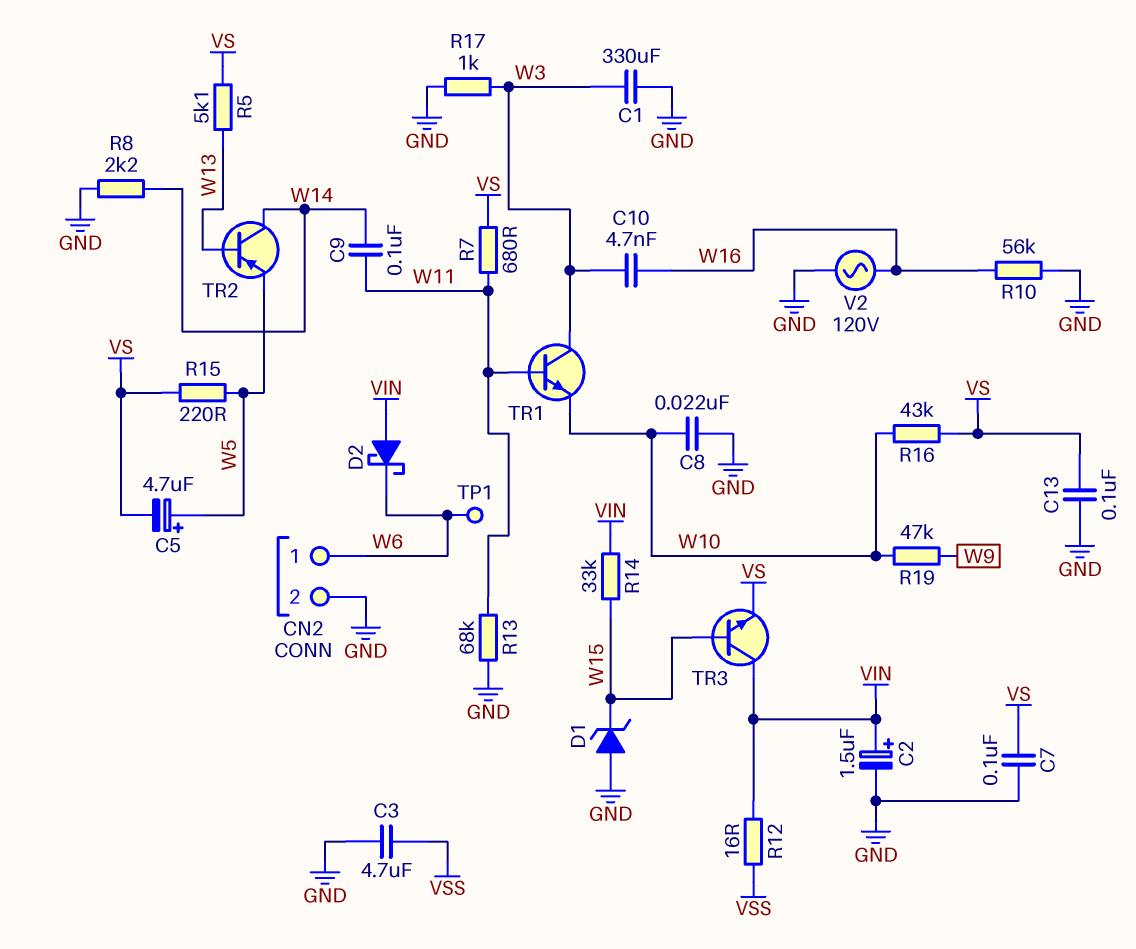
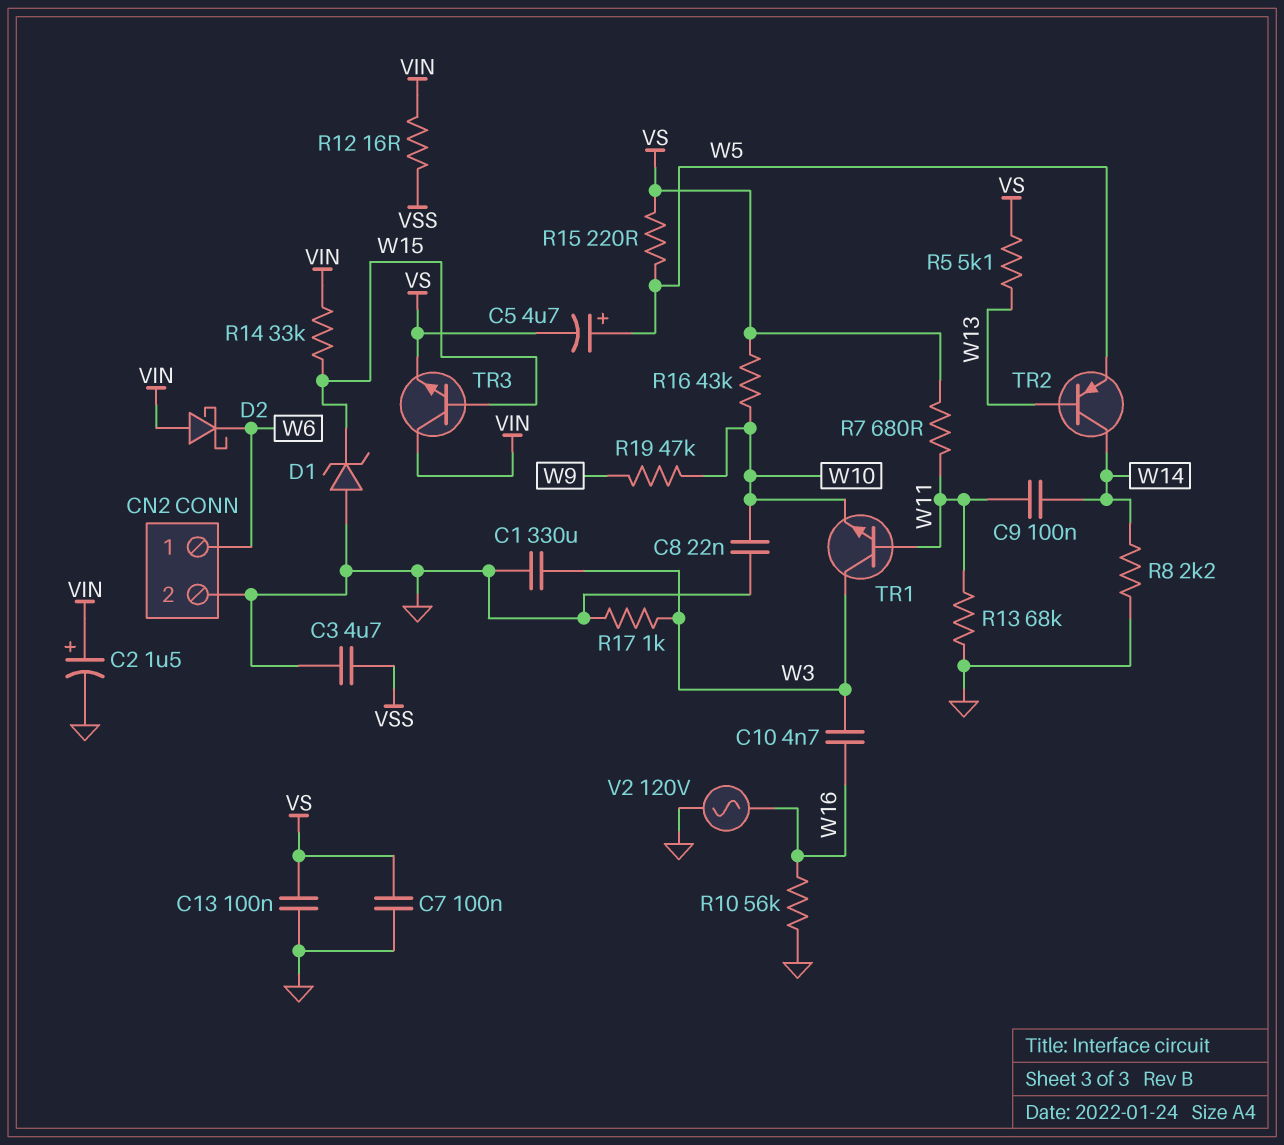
TP1: test point (W6) -> none

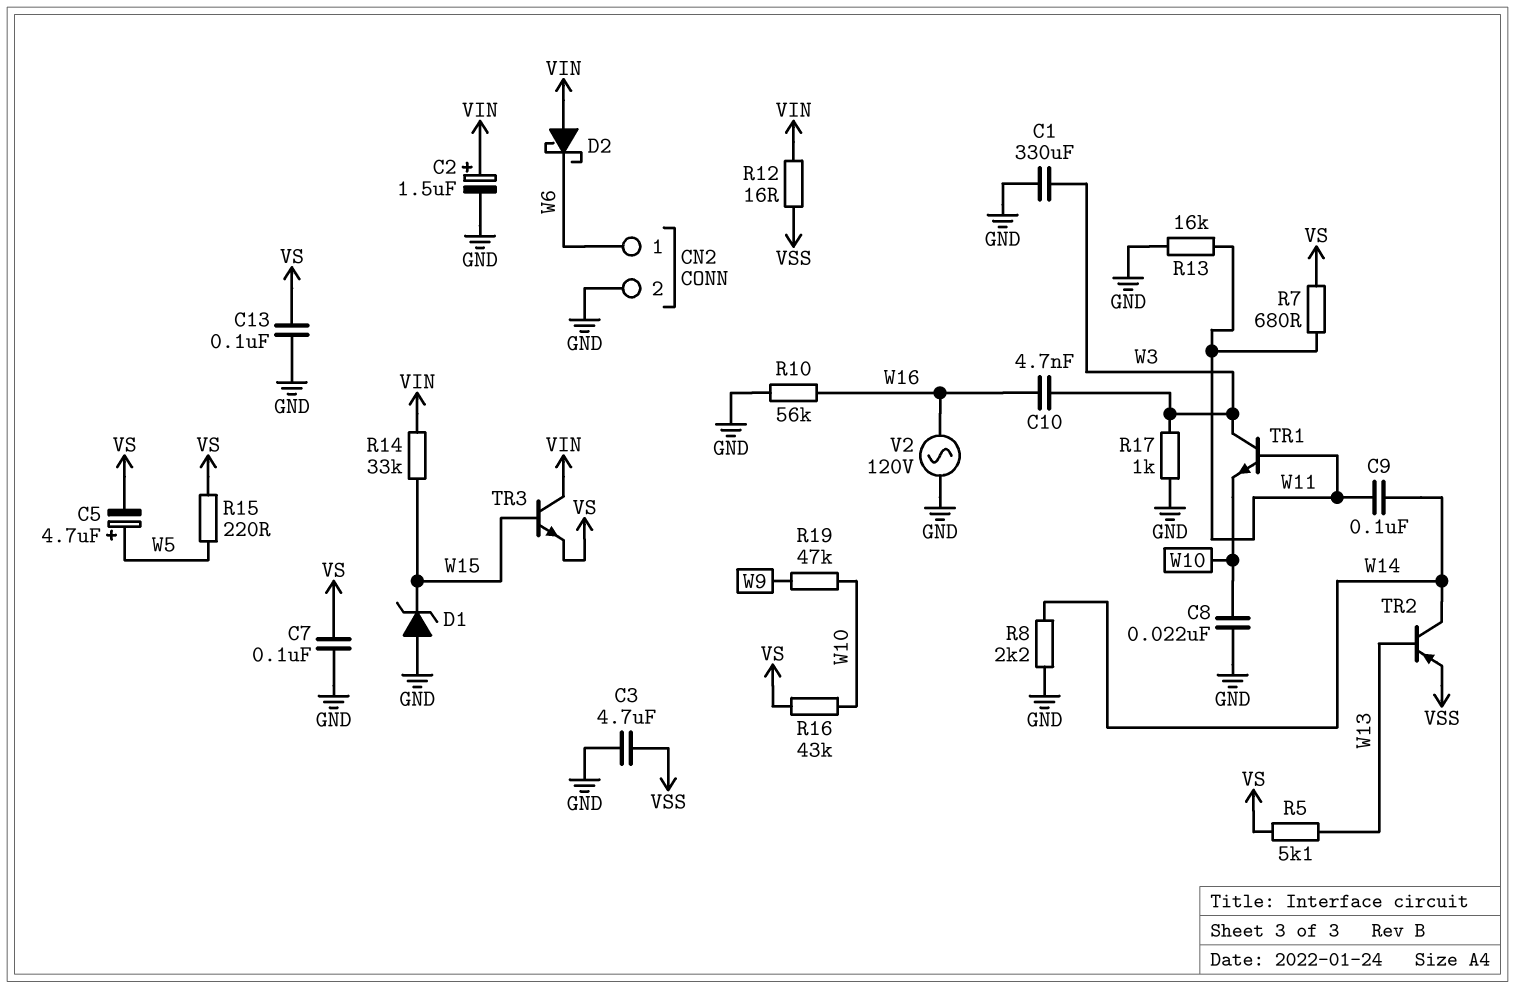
R13: 68k (GND, W11) -> 16k (GND, W11)
TR2: PNP (B W13, C W14, E W5) -> PNP (B W13, C W14, E VSS)

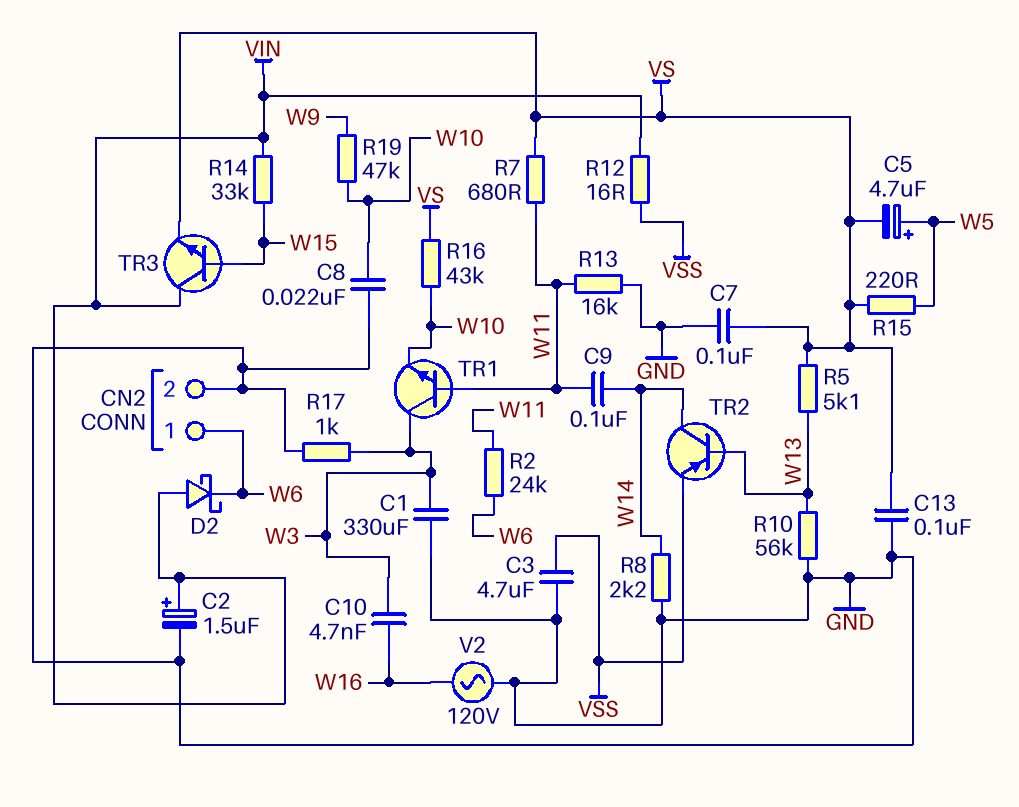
D1: zener (A GND, K W15) -> none
R2: none -> 24k (W6, W11)
R10: 56k (GND, W16) -> 56k (GND, W13)

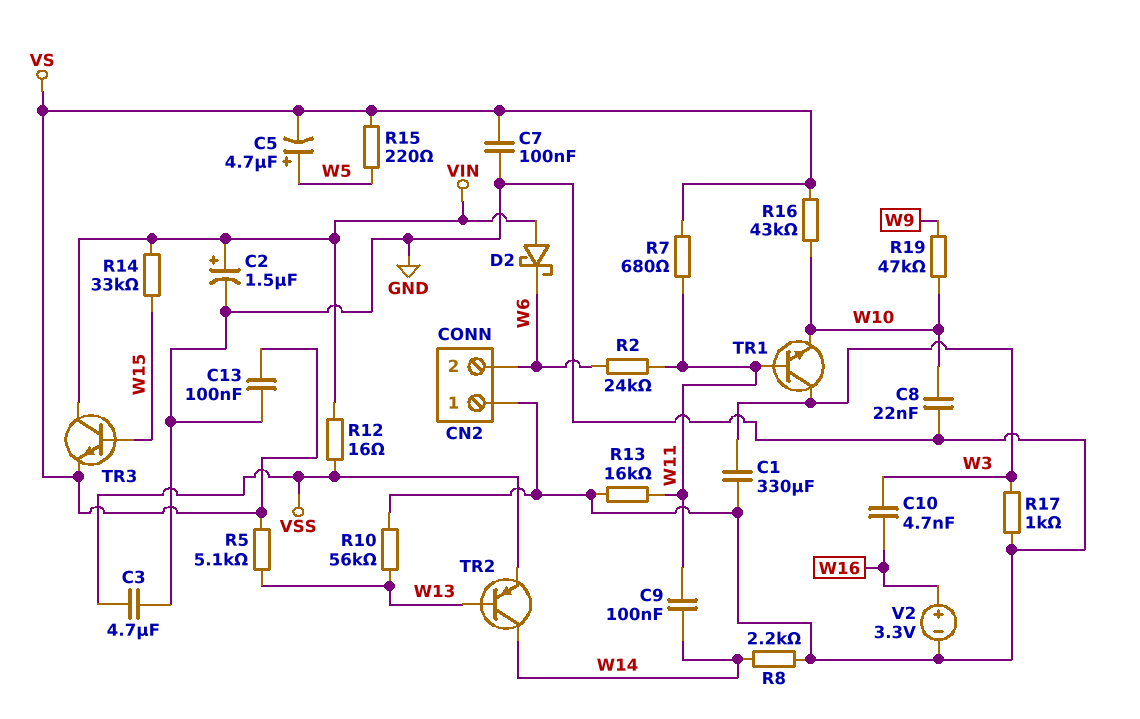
CN2 pin 1: W6 -> GND
CN2 pin 2: GND -> W6
V2: AC 120V (GND, W16) -> 3.3V (plus W16, minus GND)

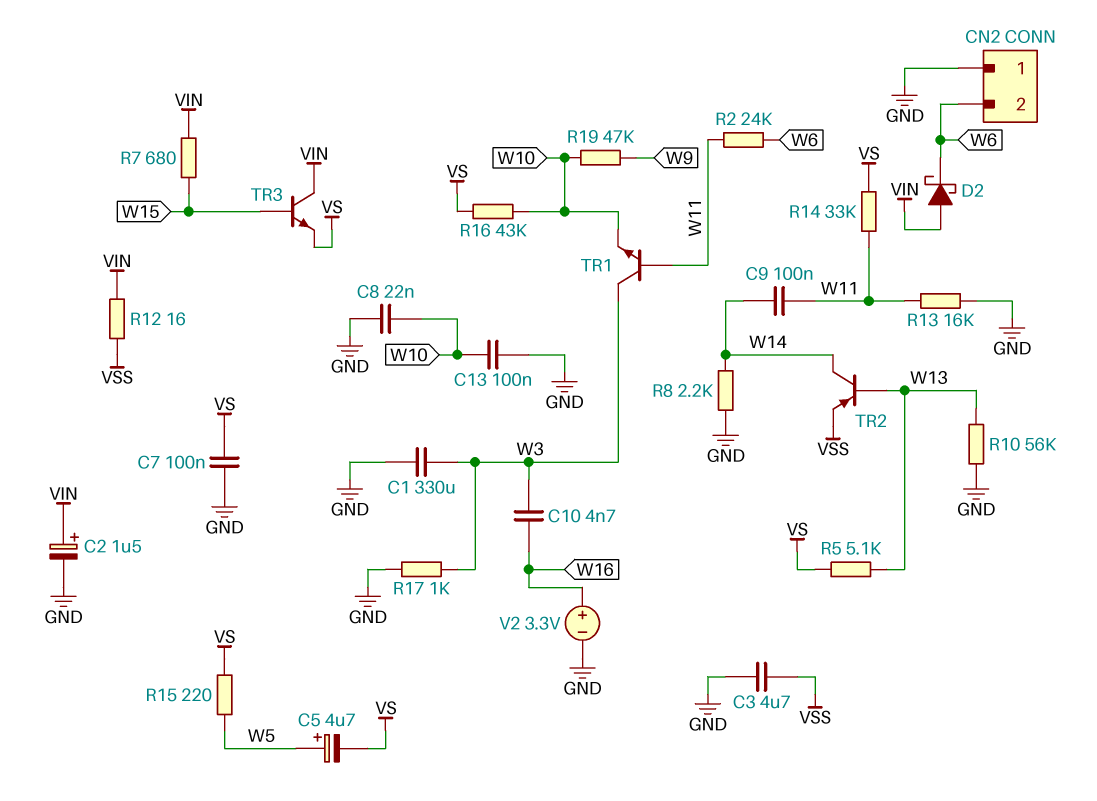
C13: 100nF (GND, VS) -> 100nF (GND, W10)
R7: 680 (VS, W11) -> 680 (VIN, W15)
R14: 33k (VIN, W15) -> 33k (VS, W11)

